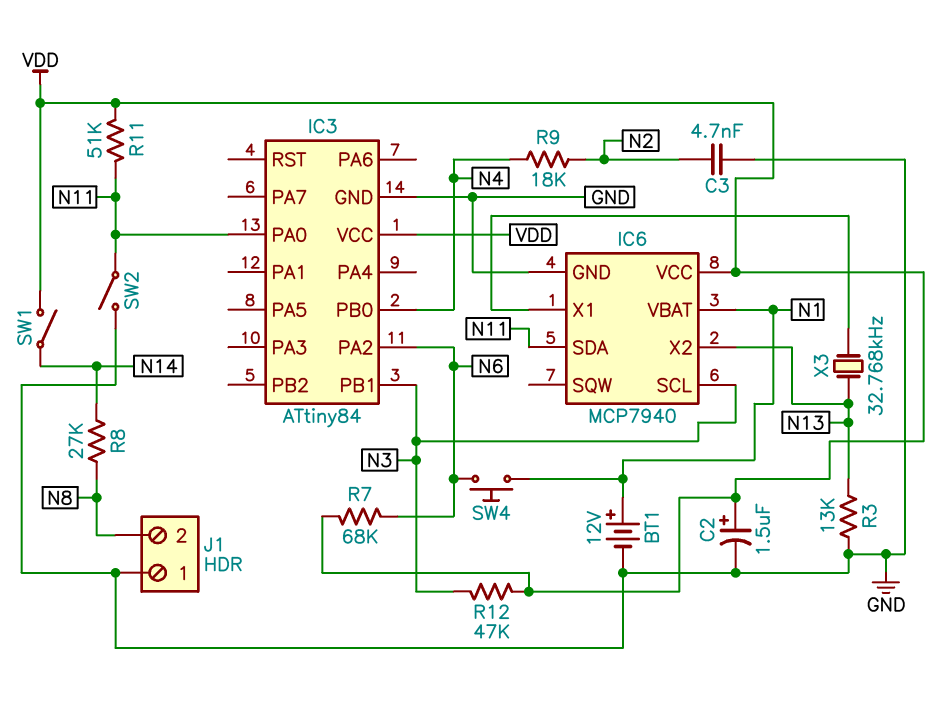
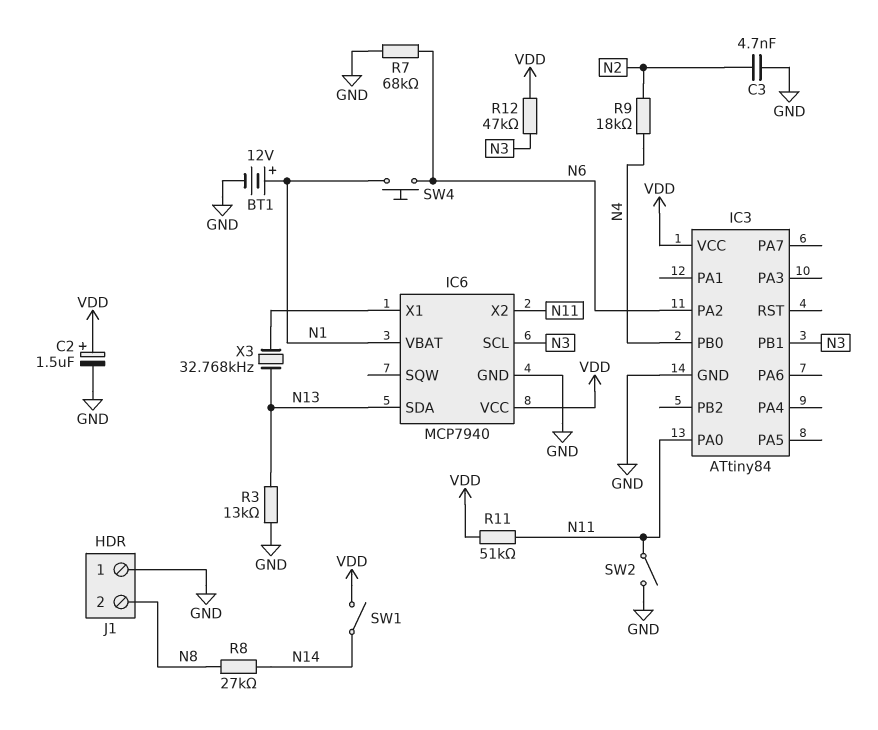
IC6 pin SDA: N11 -> N13
IC6 pin X2: N13 -> N11
R7: 68k (N6, VDD) -> 68k (GND, N6)

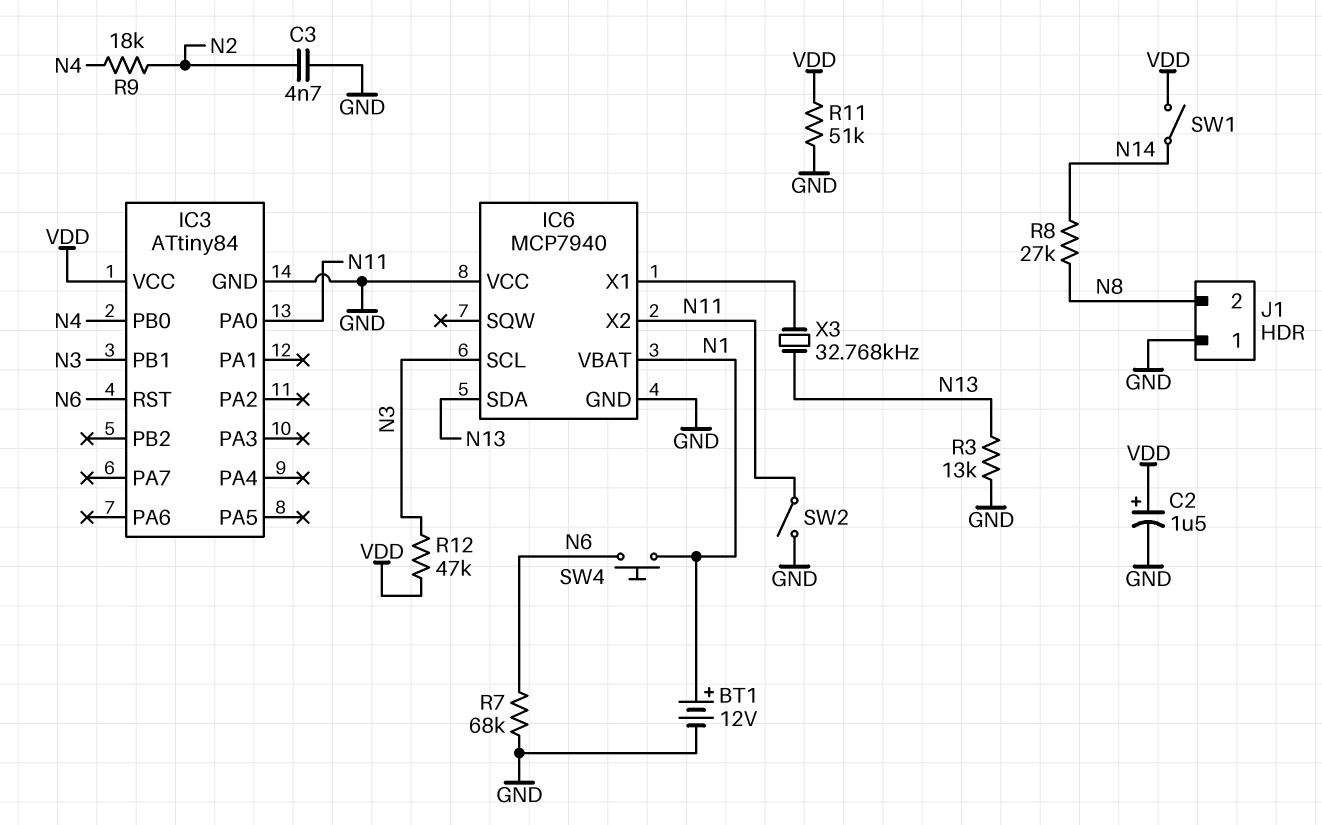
IC3 pin PA2: N6 -> none
IC3 pin RST: none -> N6
IC6 pin VCC: VDD -> GND
R11: 51k (N11, VDD) -> 51k (GND, VDD)

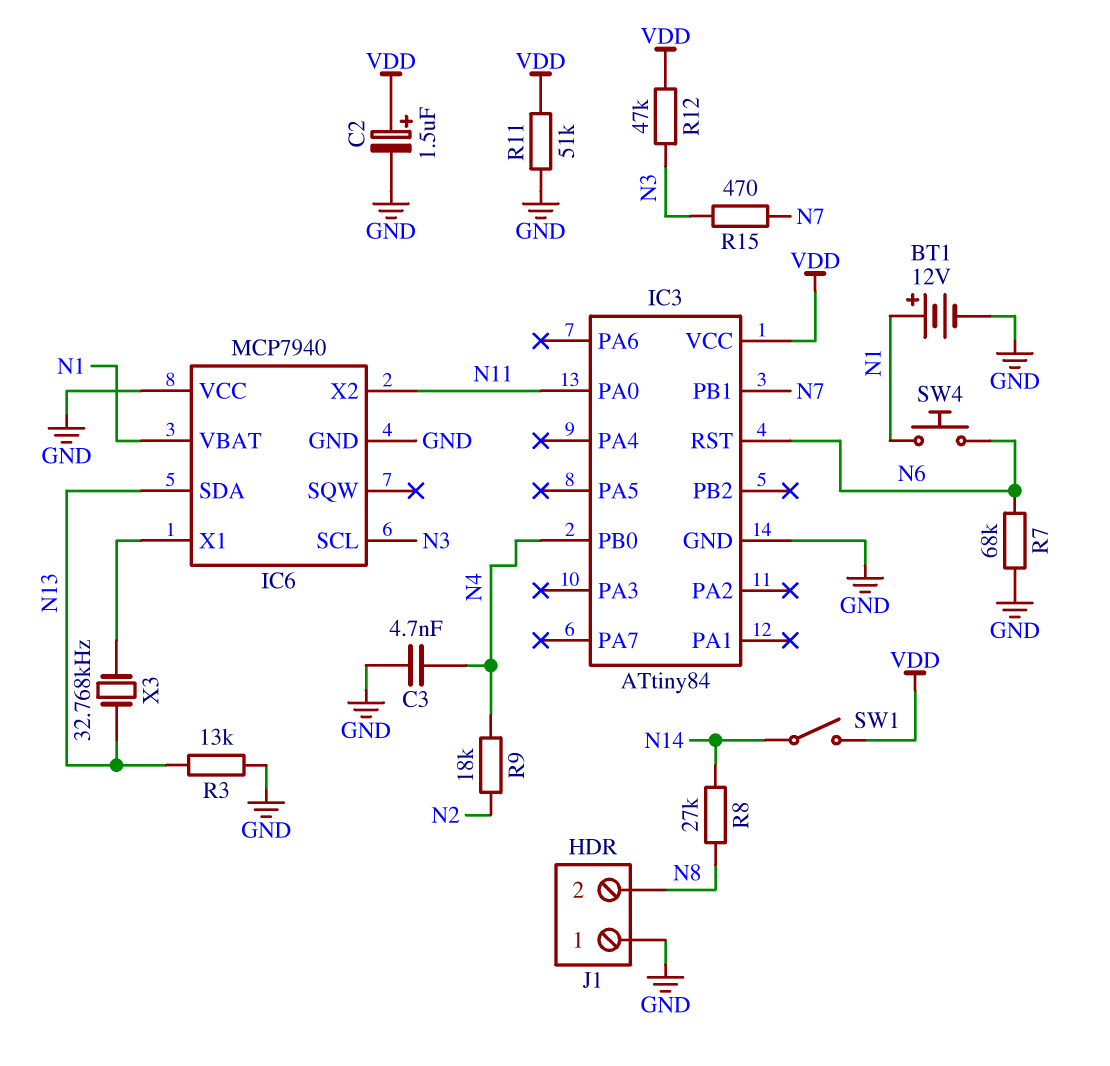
C3: 4.7nF (GND, N2) -> 4.7nF (GND, N4)
IC3 pin PB1: N3 -> N7
R15: none -> 470 (N3, N7)
SW2: switch (GND, N11) -> none

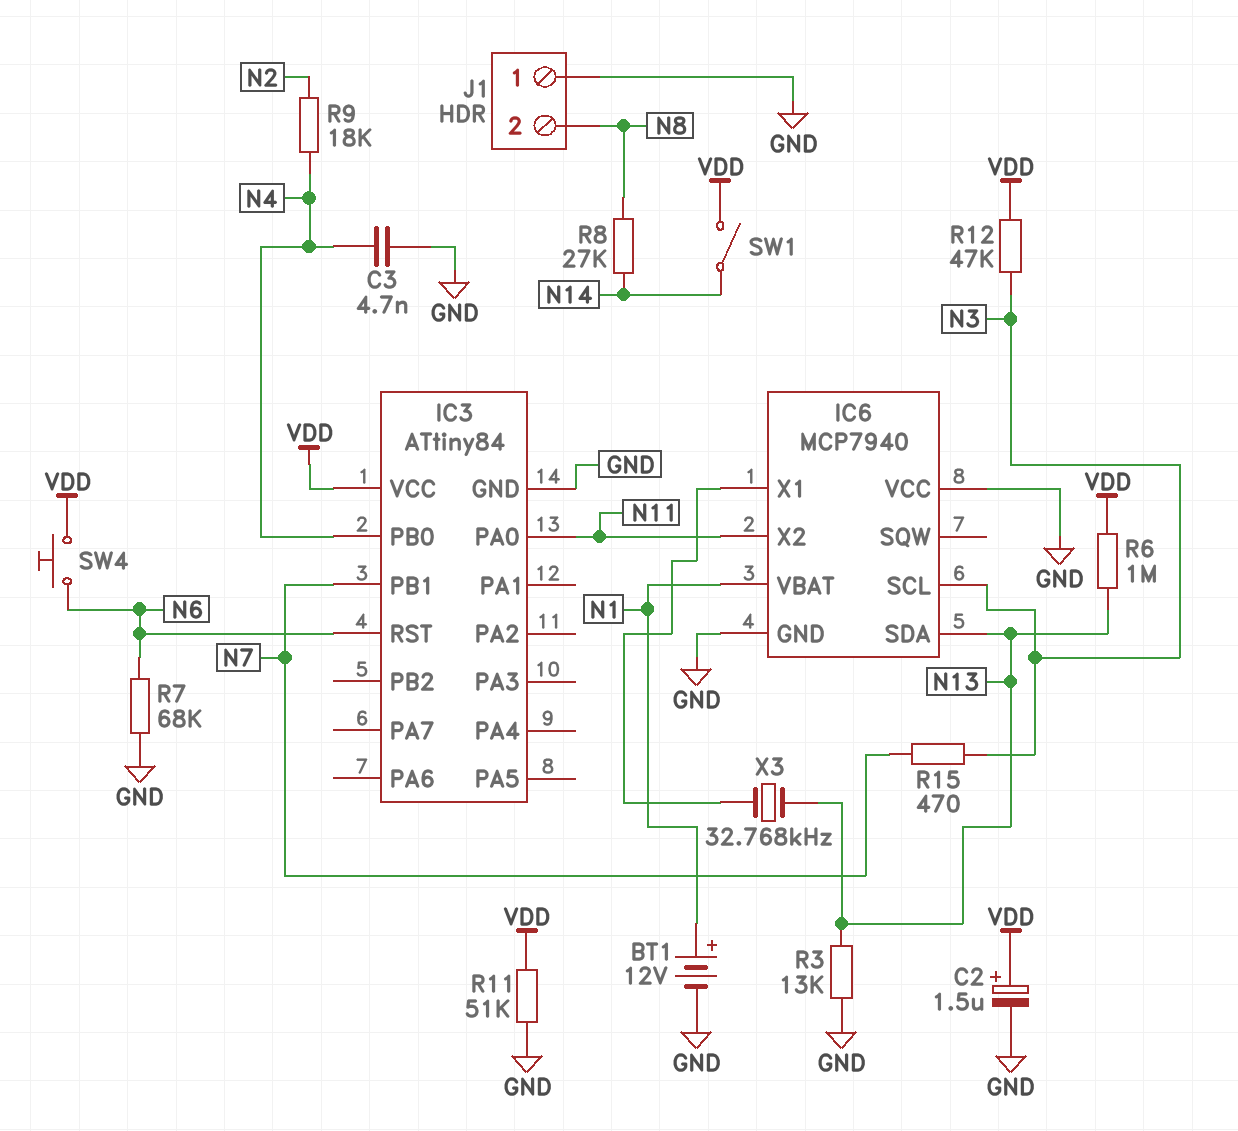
R6: none -> 1M (N13, VDD)
SW4: button (N1, N6) -> button (N6, VDD)

